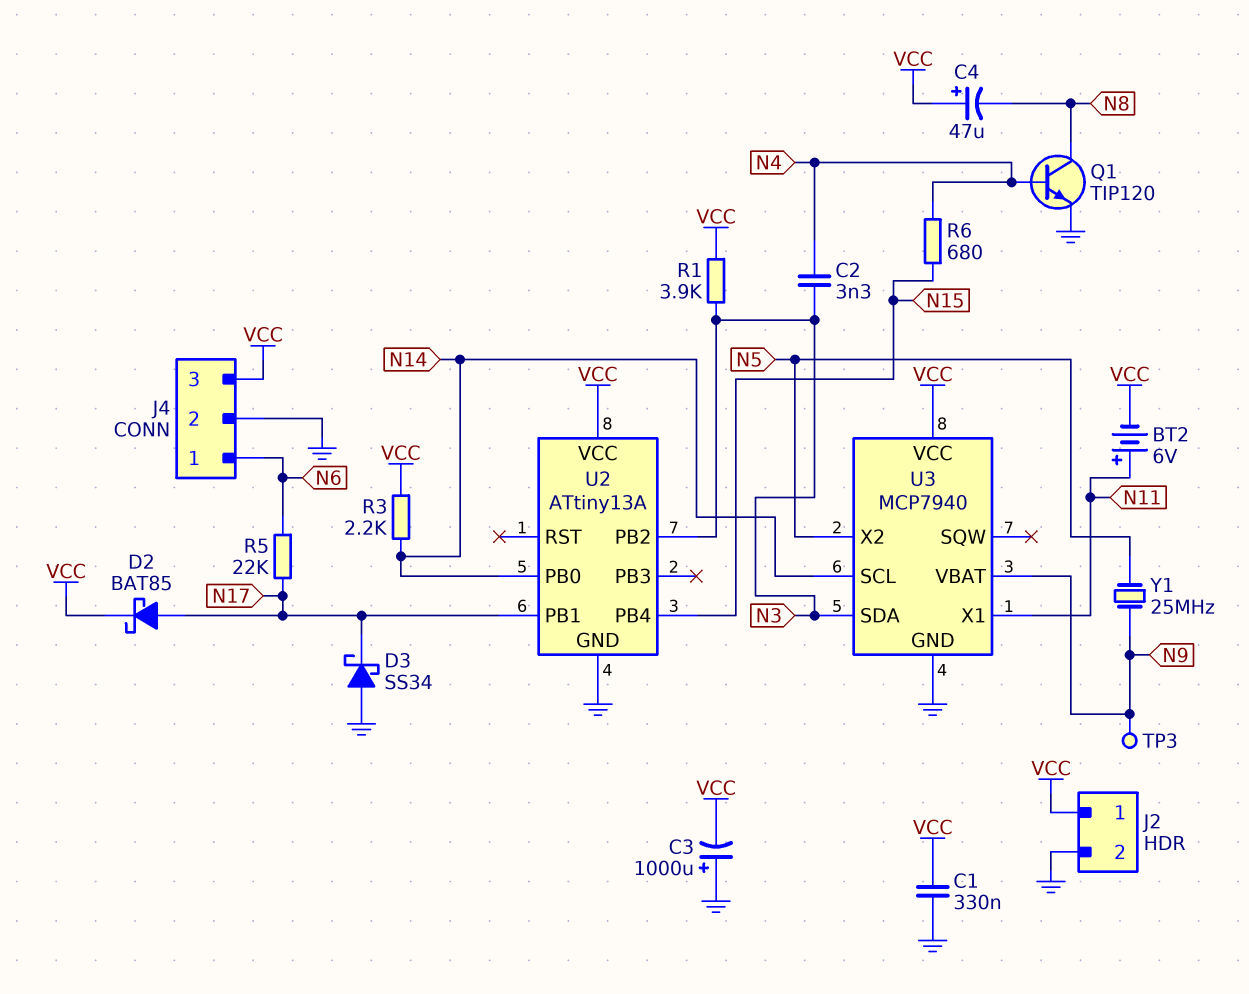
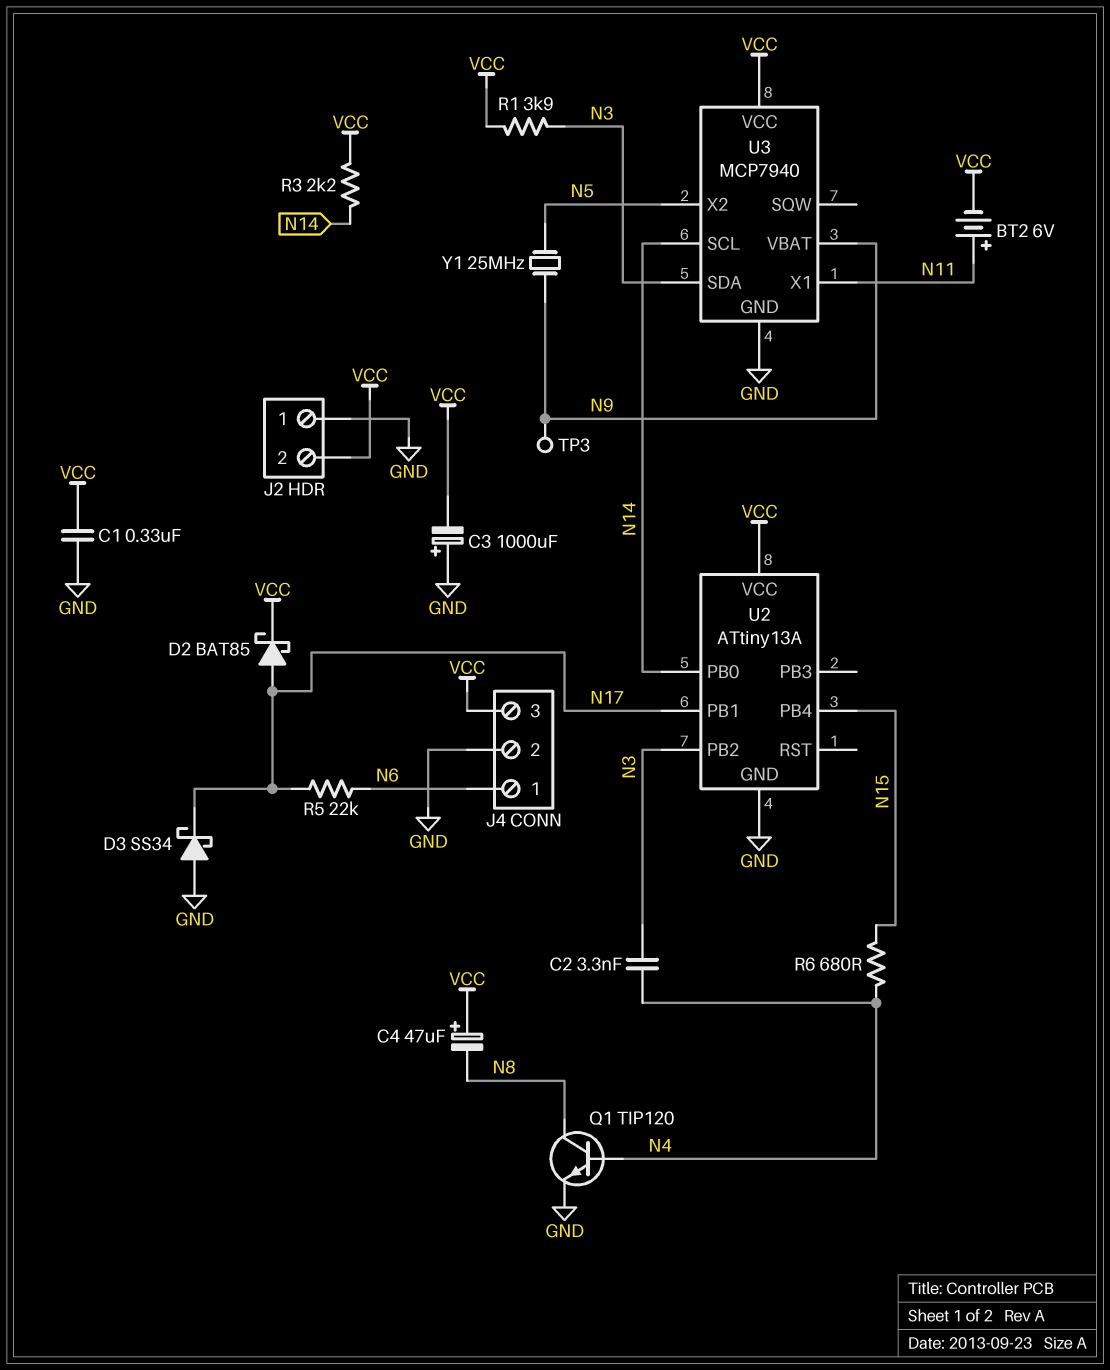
J2 pin 1: VCC -> GND
J2 pin 2: GND -> VCC

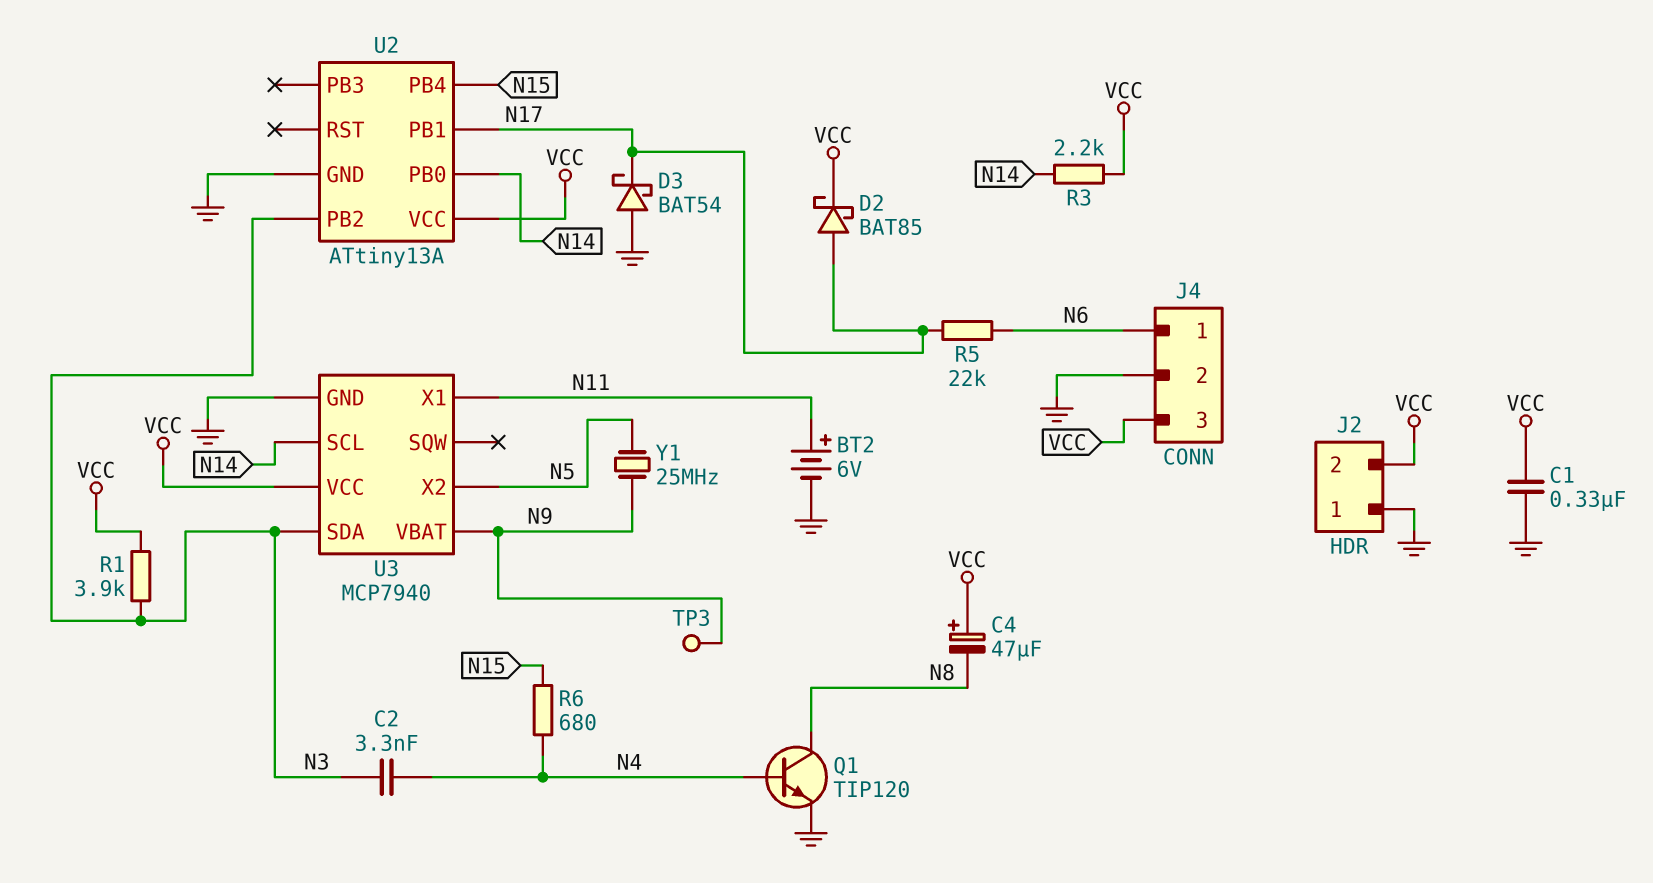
BT2: 6V (plus N11, minus VCC) -> 6V (plus N11, minus GND)
C3: 1000uF (plus GND, minus VCC) -> none
D3: schottky SS34 (A GND, K N17) -> schottky BAT54 (A GND, K N17)

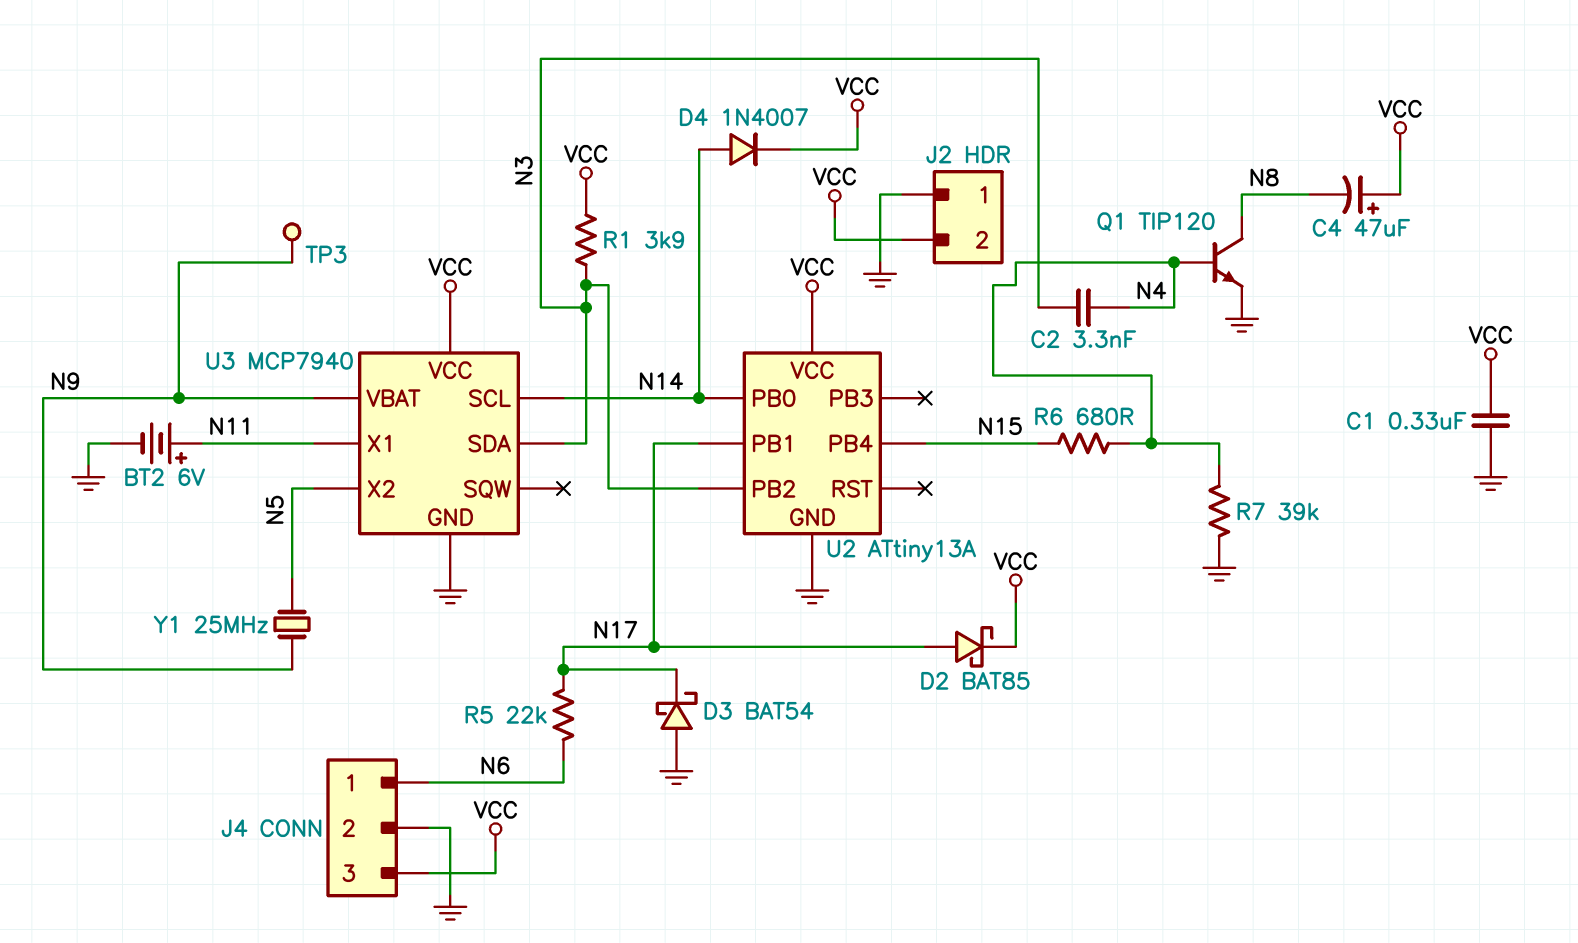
D4: none -> diode 1N4007 (A N14, K VCC)
R3: 2.2k (N14, VCC) -> none
R7: none -> 39k (GND, N4)

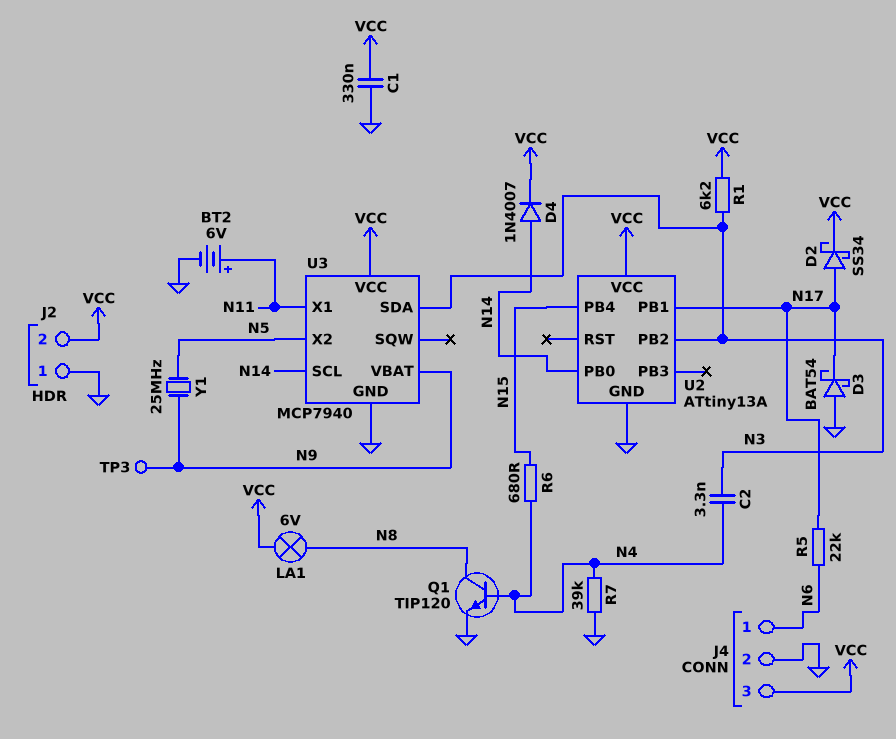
C4: 47uF (plus VCC, minus N8) -> none
D2: schottky BAT85 (A N17, K VCC) -> schottky SS34 (A N17, K VCC)
LA1: none -> lamp 6V (N8, VCC)
R1: 3.9k (N3, VCC) -> 6.2k (N3, VCC)

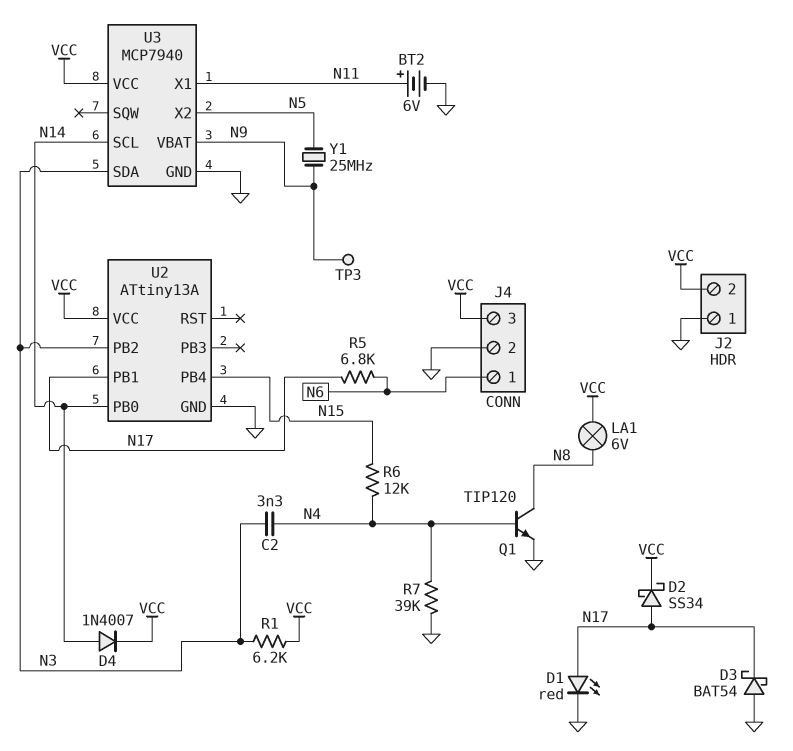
C1: 330nF (GND, VCC) -> none
D1: none -> LED red (A N17, K GND)
R5: 22k (N6, N17) -> 6.8k (N6, N17)
R6: 680 (N4, N15) -> 12k (N4, N15)

